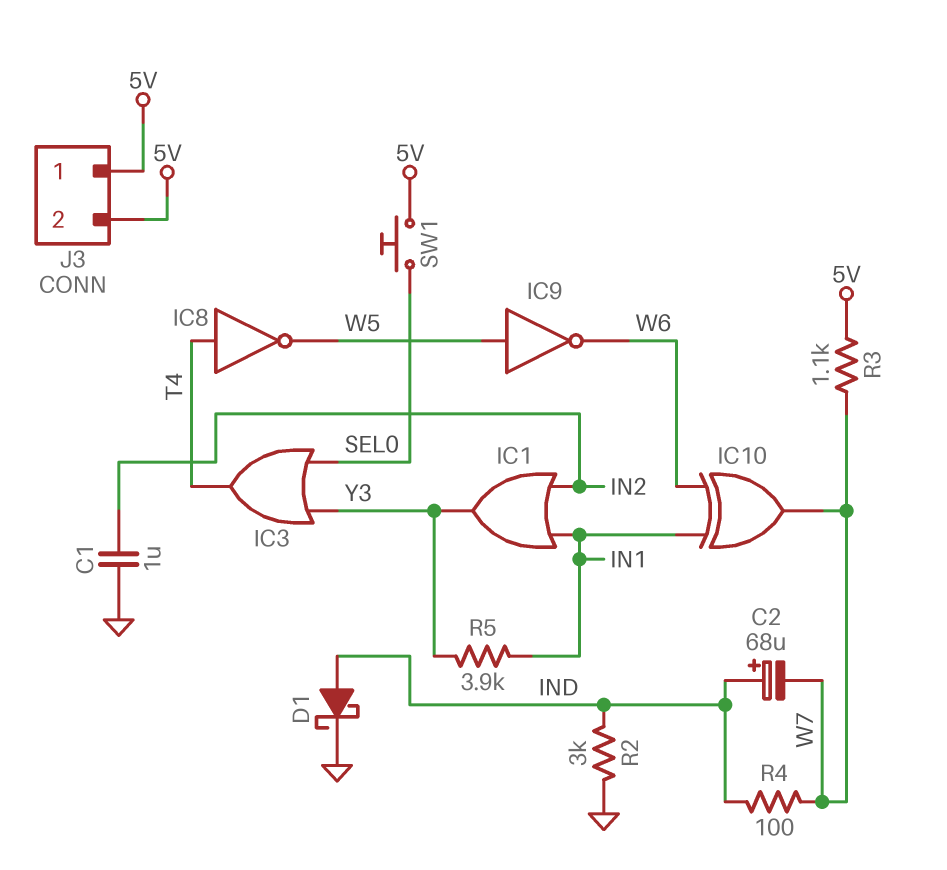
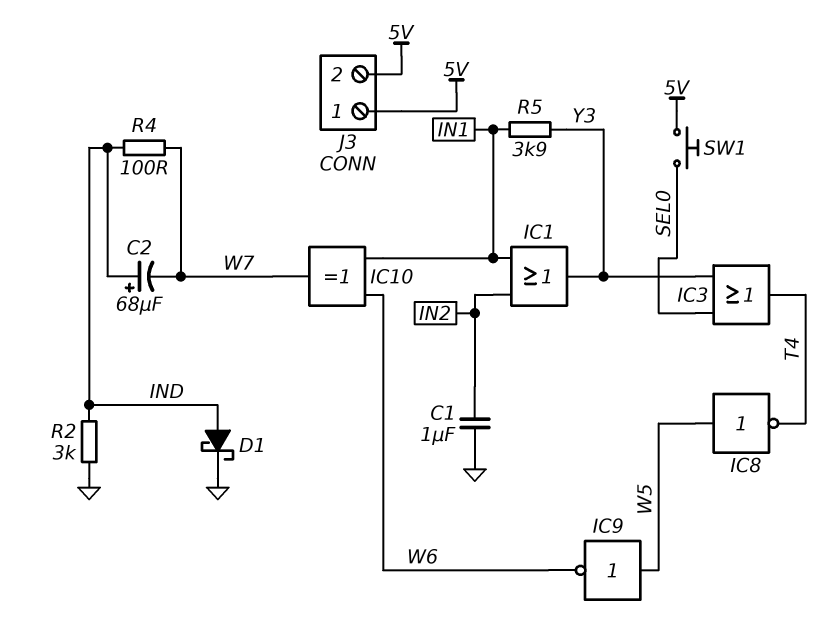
IC8: NOT (in T4, out W5) -> NOT (in W5, out T4)
R3: 1.1k (5V, W7) -> none

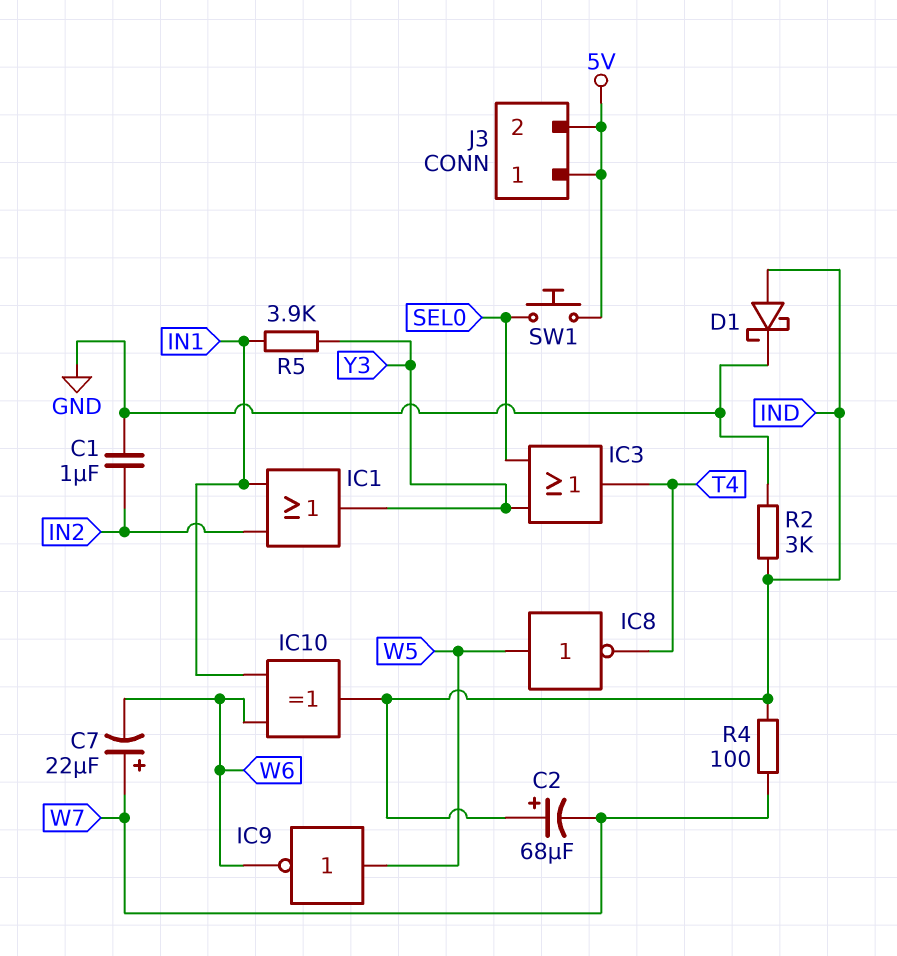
C7: none -> 22uF (plus W7, minus W6)
IC10: XOR (in IN1, in W6, out W7) -> XOR (in IN1, in W6, out IND)

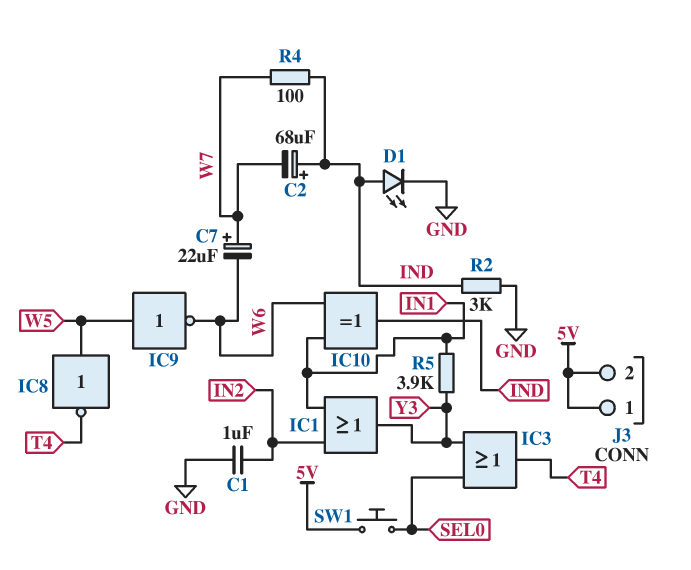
D1: schottky (A IND, K GND) -> LED (A IND, K GND)

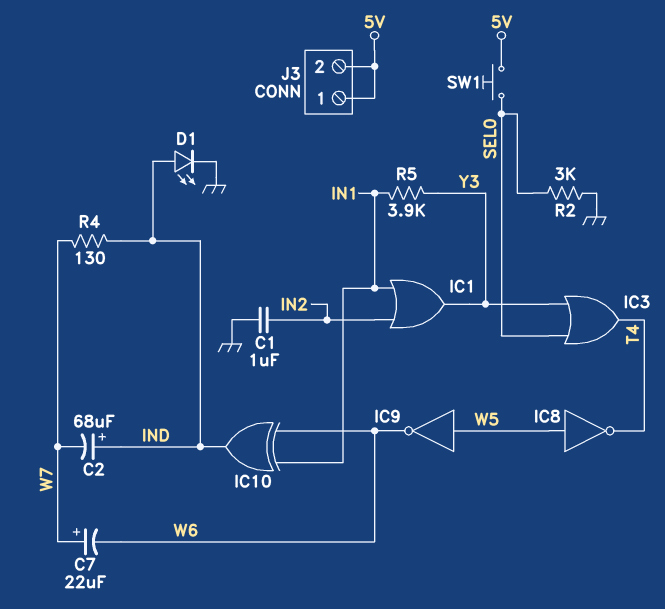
R2: 3k (GND, IND) -> 3k (GND, SEL0)
R4: 100 (IND, W7) -> 130 (IND, W7)

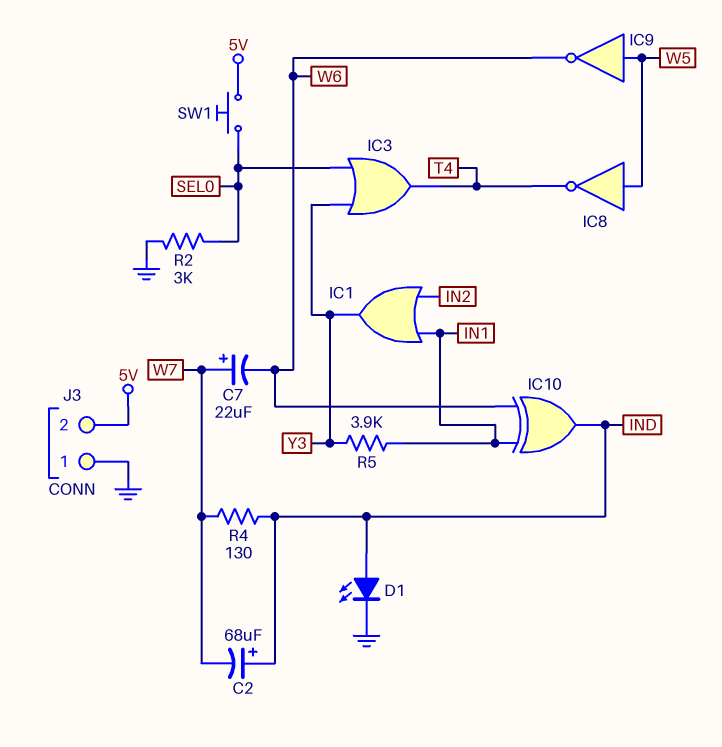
C1: 1uF (GND, IN2) -> none
J3 pin 1: 5V -> GND

